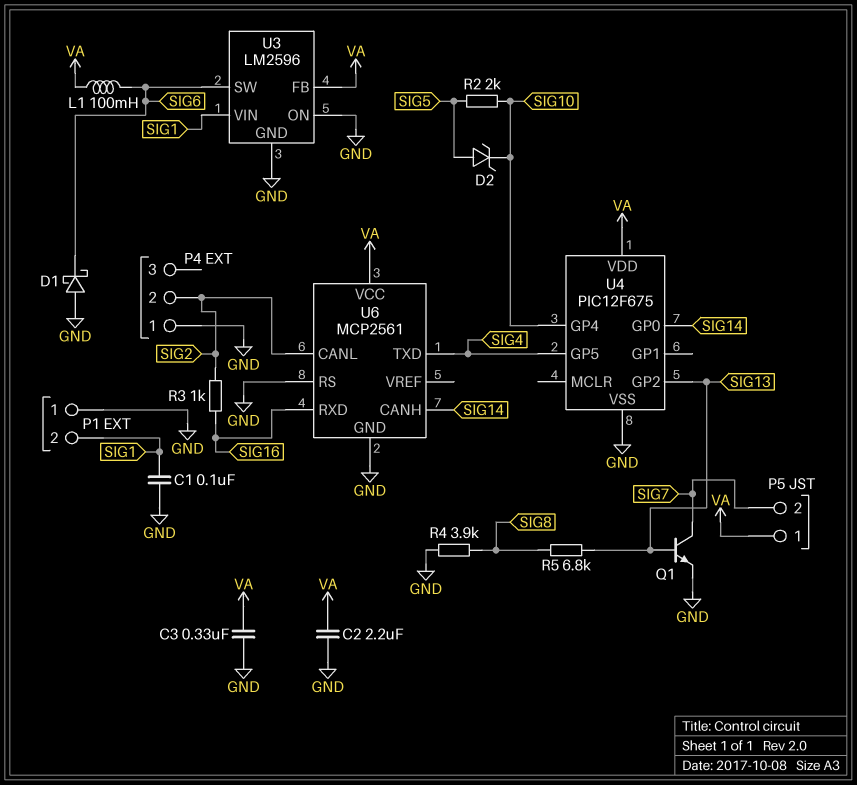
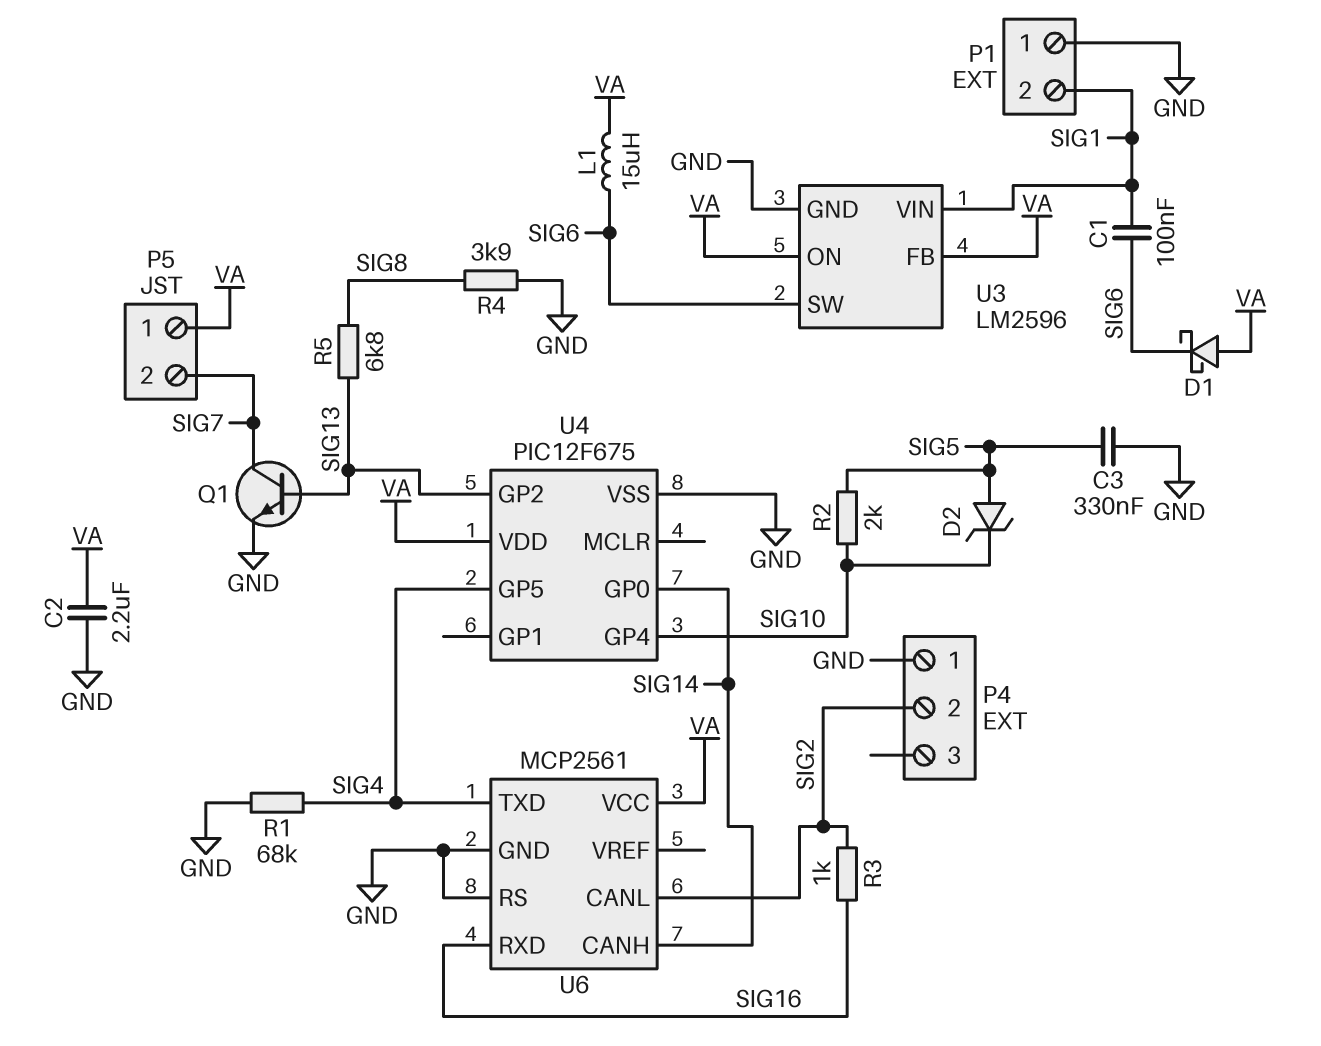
C1: 100nF (GND, SIG1) -> 100nF (SIG1, SIG6)
C3: 330nF (GND, VA) -> 330nF (GND, SIG5)
D1: schottky (A GND, K SIG6) -> schottky (A VA, K SIG6)
L1: 100mH (SIG6, VA) -> 15uH (SIG6, VA)
R1: none -> 68k (GND, SIG4)
U3 pin ON: GND -> VA

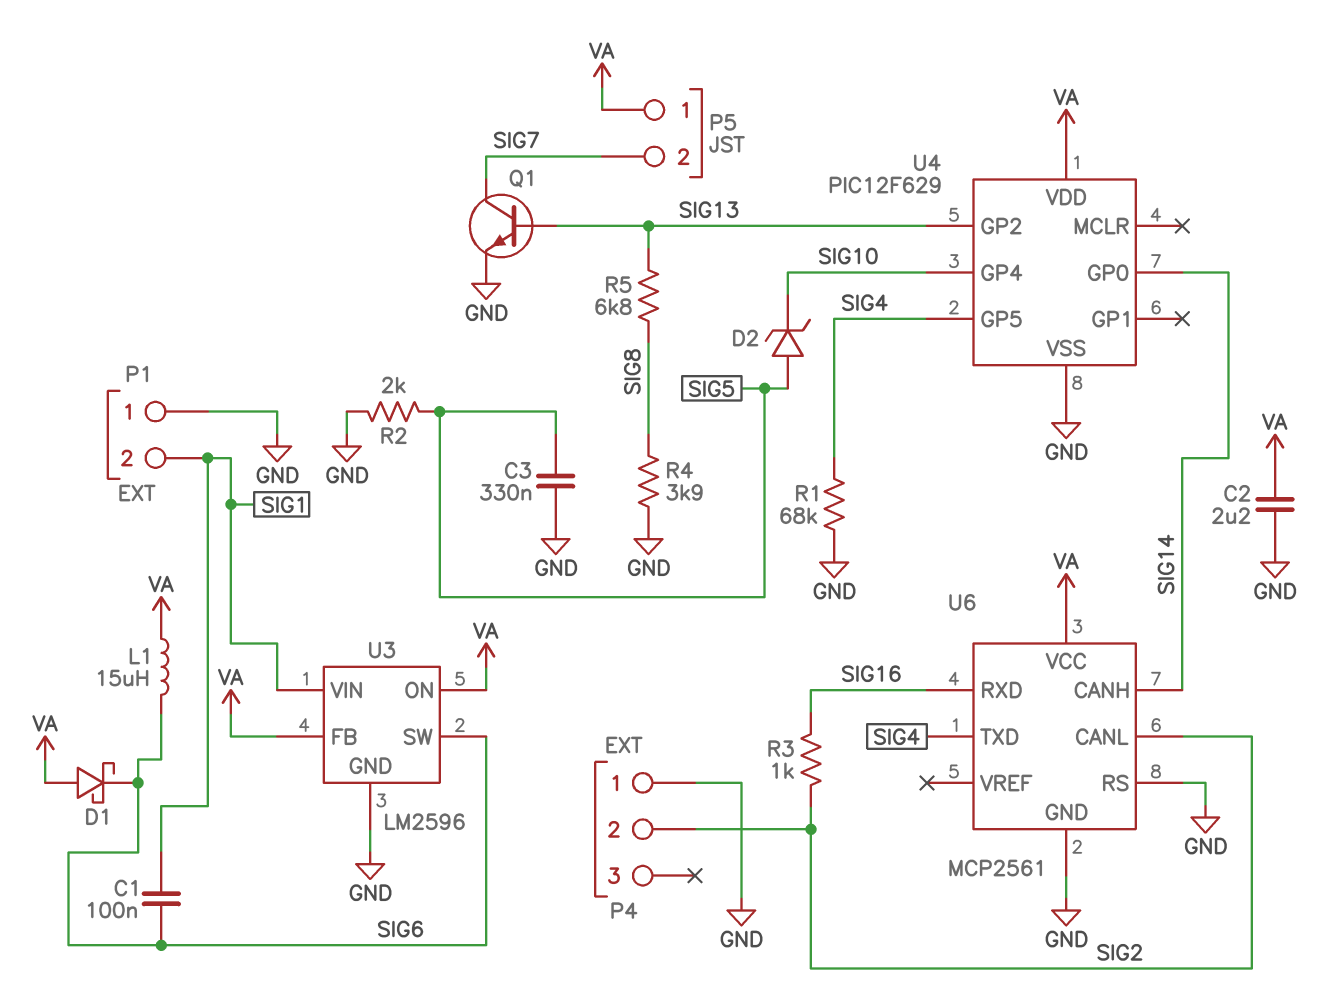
R2: 2k (SIG5, SIG10) -> 2k (GND, SIG5)
U4: PIC12F675 -> PIC12F629

